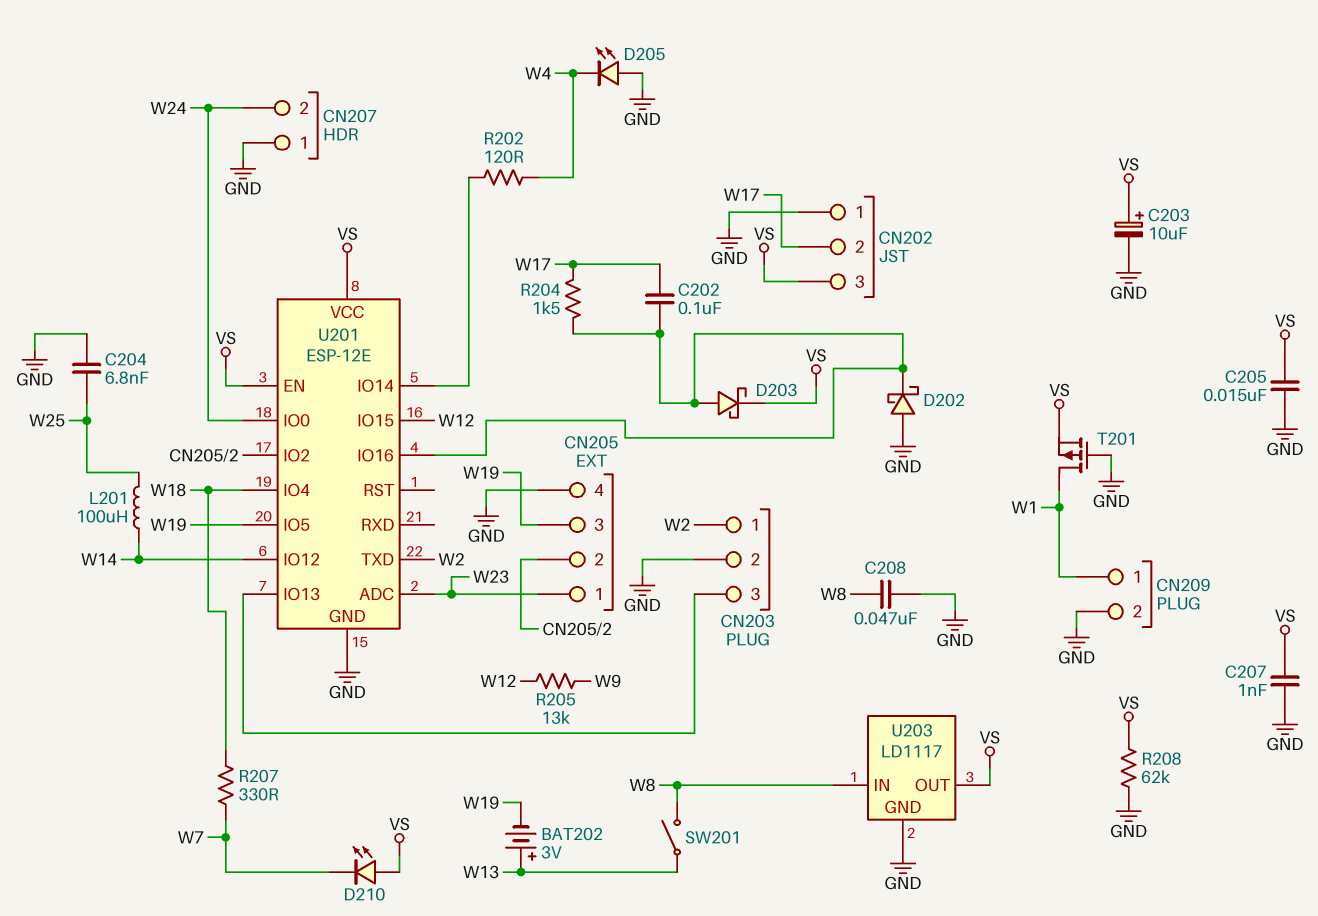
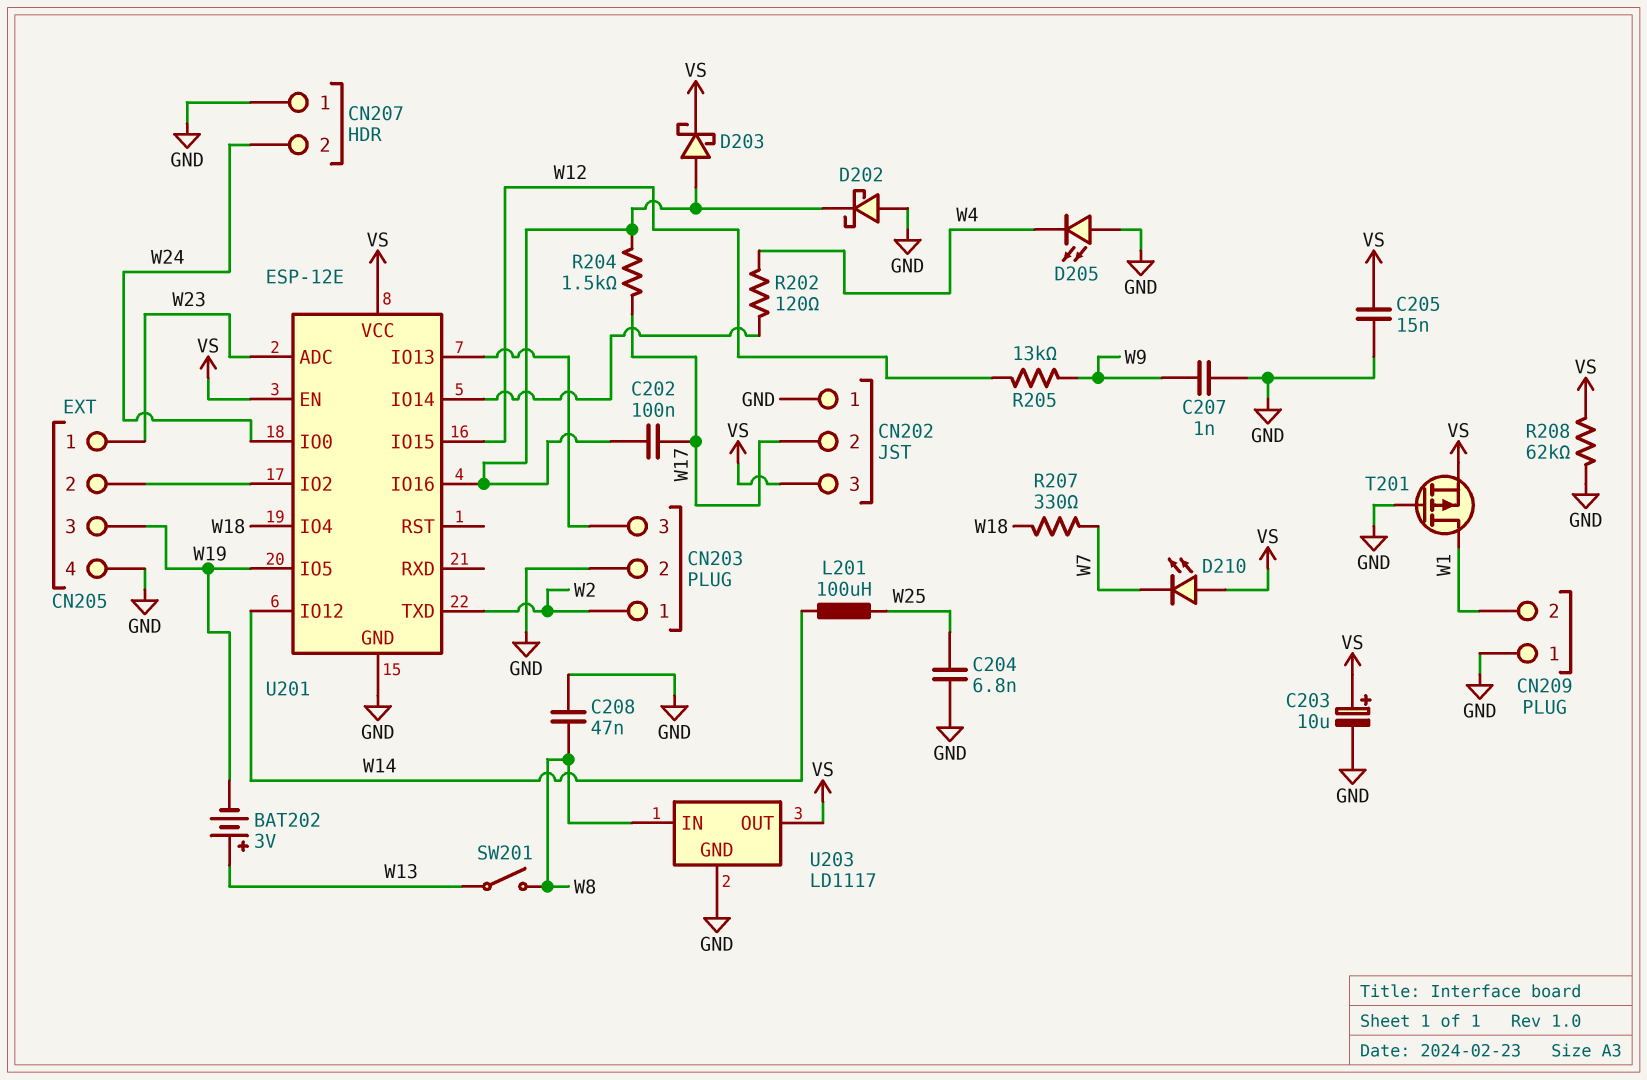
C207: 1nF (GND, VS) -> 1nF (GND, W9)
CN209 pin 1: W1 -> GND
CN209 pin 2: GND -> W1

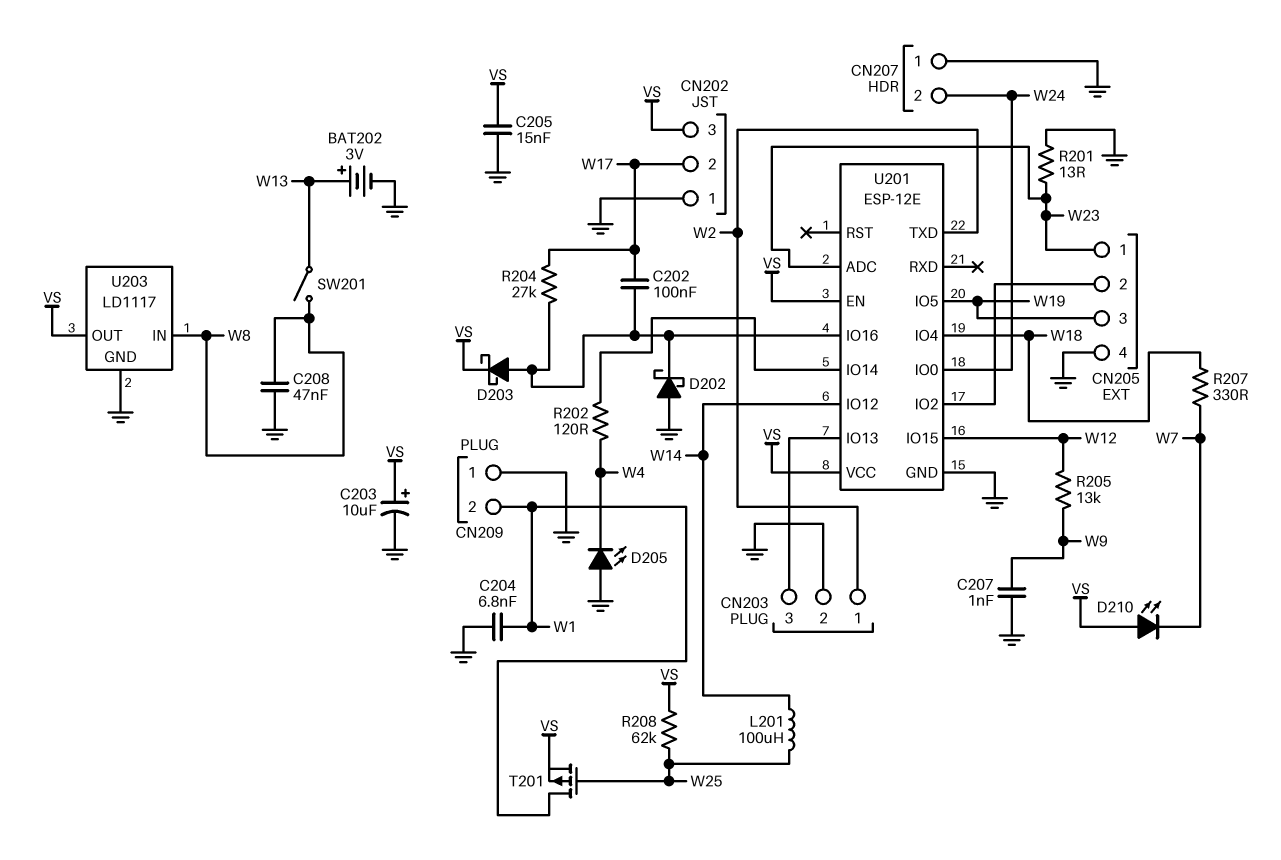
BAT202: 3V (plus W13, minus W19) -> 3V (plus W13, minus GND)
C204: 6.8nF (GND, W25) -> 6.8nF (GND, W1)
R201: none -> 13 (GND, W23)
R204: 1.5k (U201/IO16, W17) -> 27k (U201/IO16, W17)
R208: 62k (GND, VS) -> 62k (VS, W25)
T201: PMOS (G GND, D W1, S VS) -> PMOS (G W25, D W1, S VS)

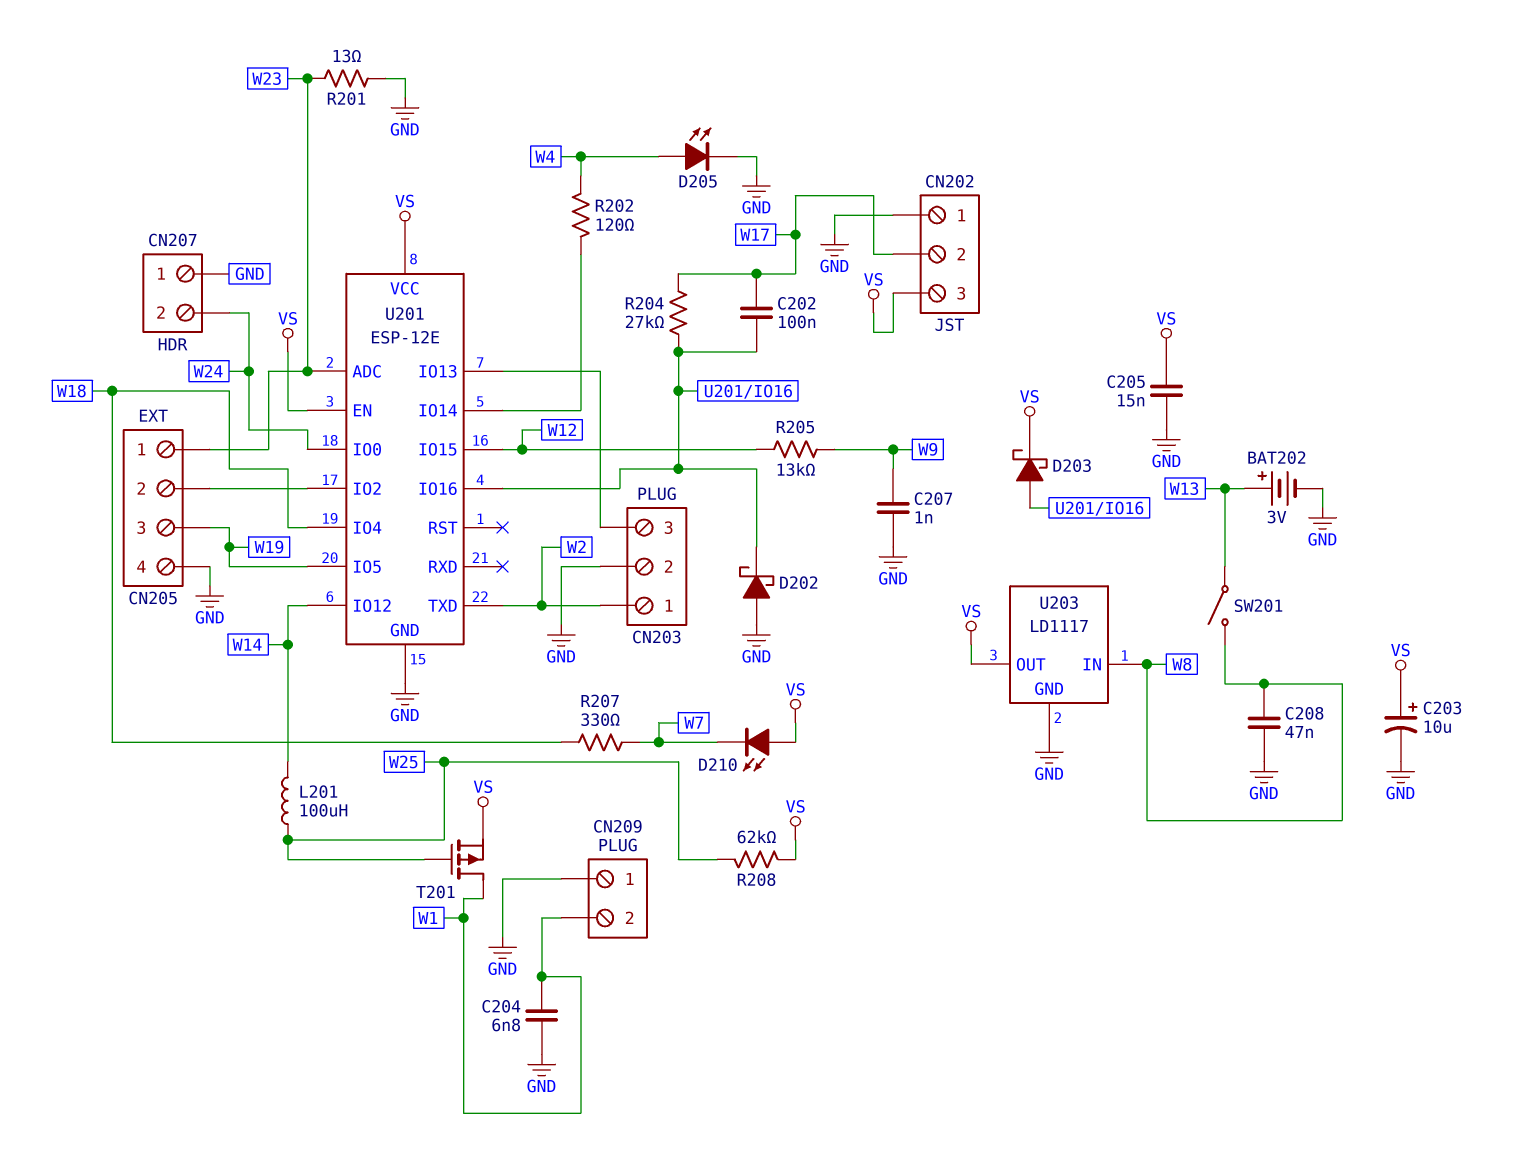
D205: LED (A GND, K W4) -> LED (A W4, K GND)

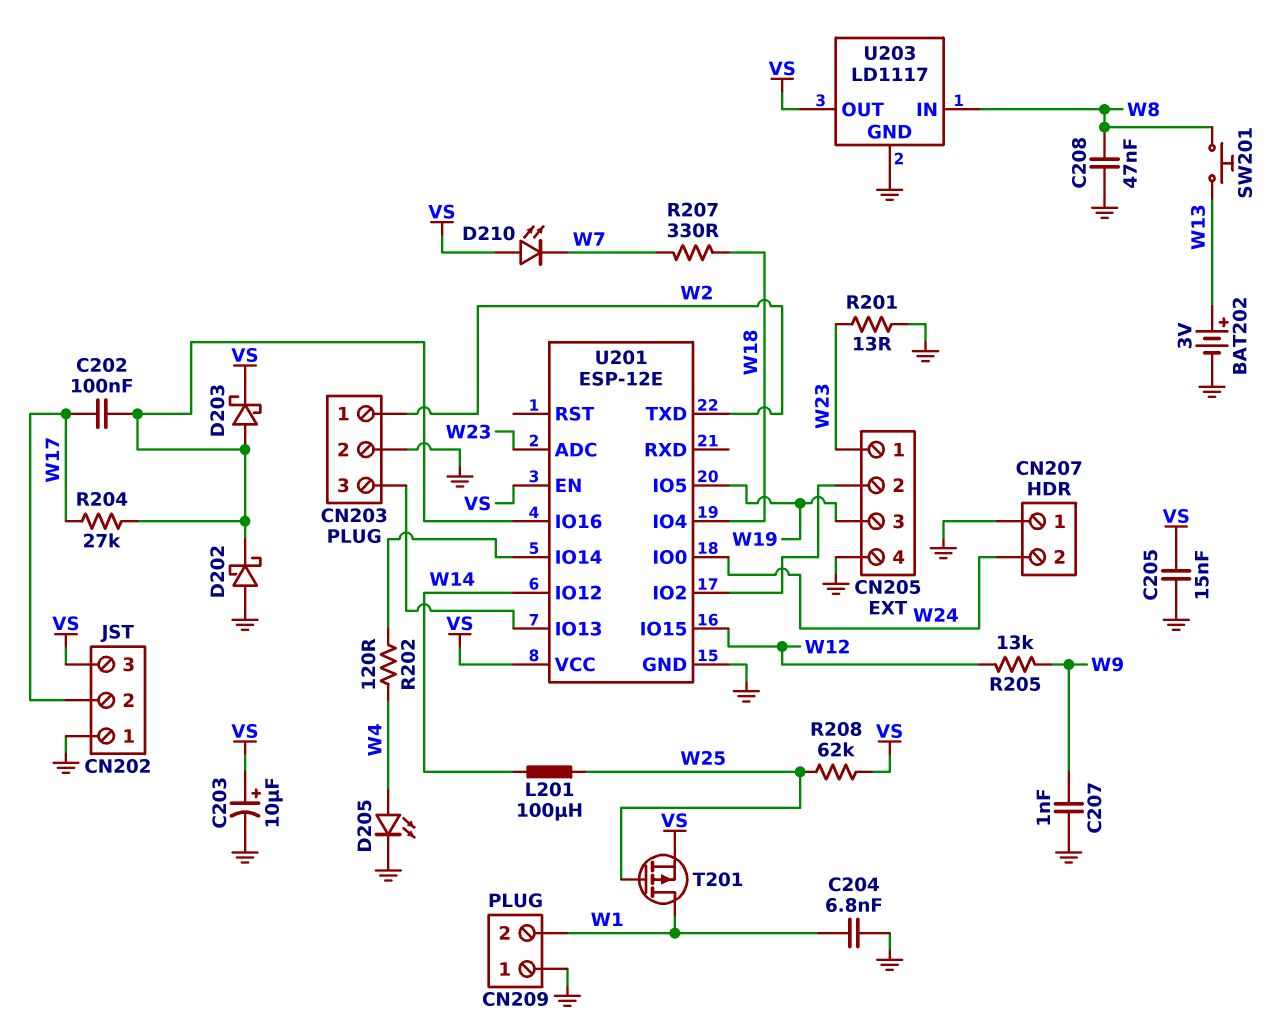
SW201: switch (W8, W13) -> button (W8, W13)

